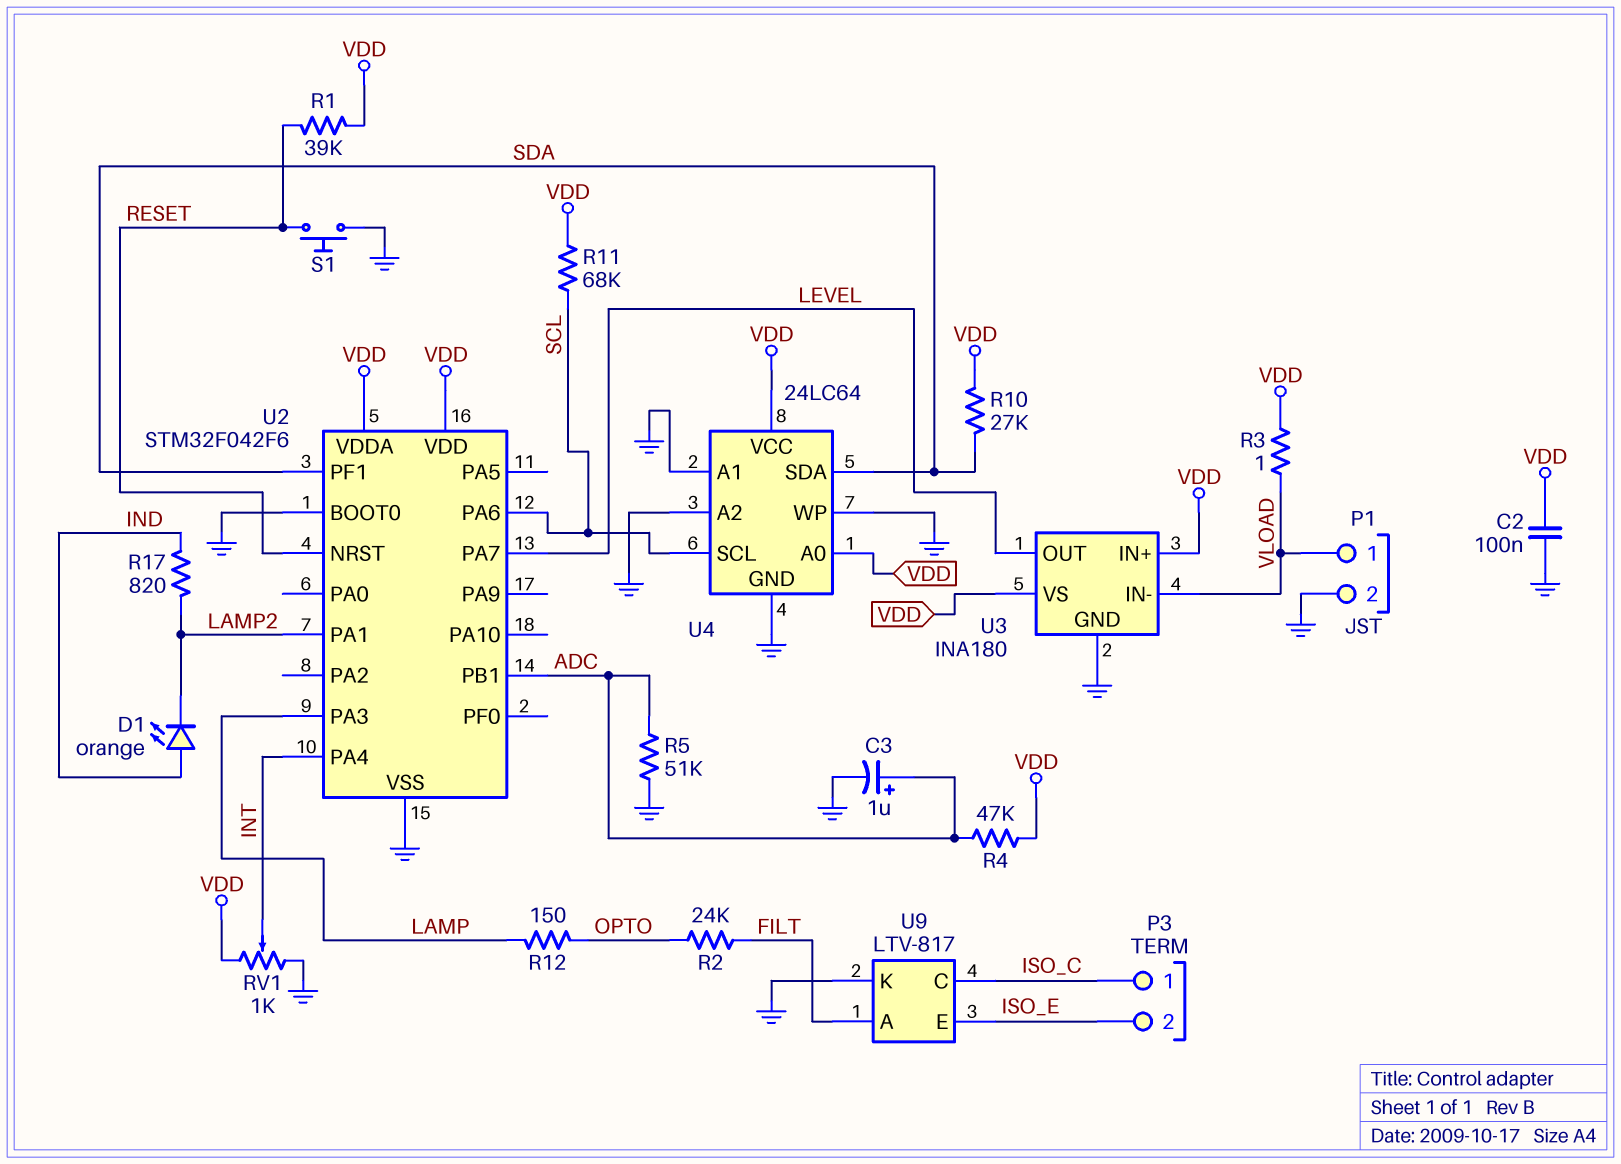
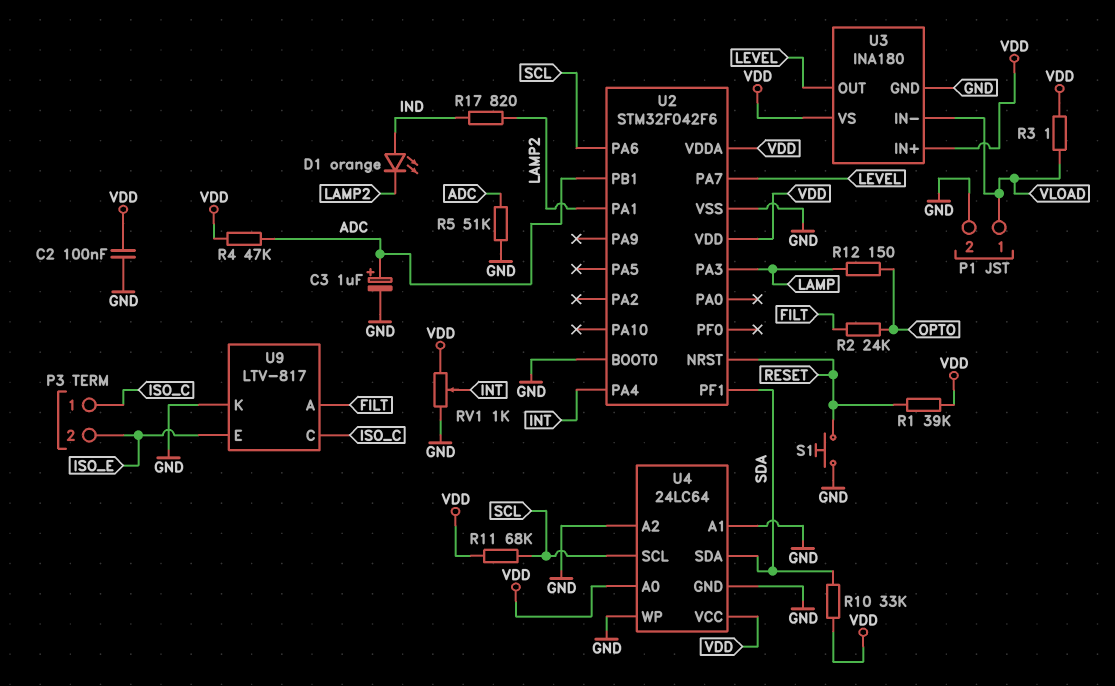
R10: 27k (SDA, VDD) -> 33k (SDA, VDD)

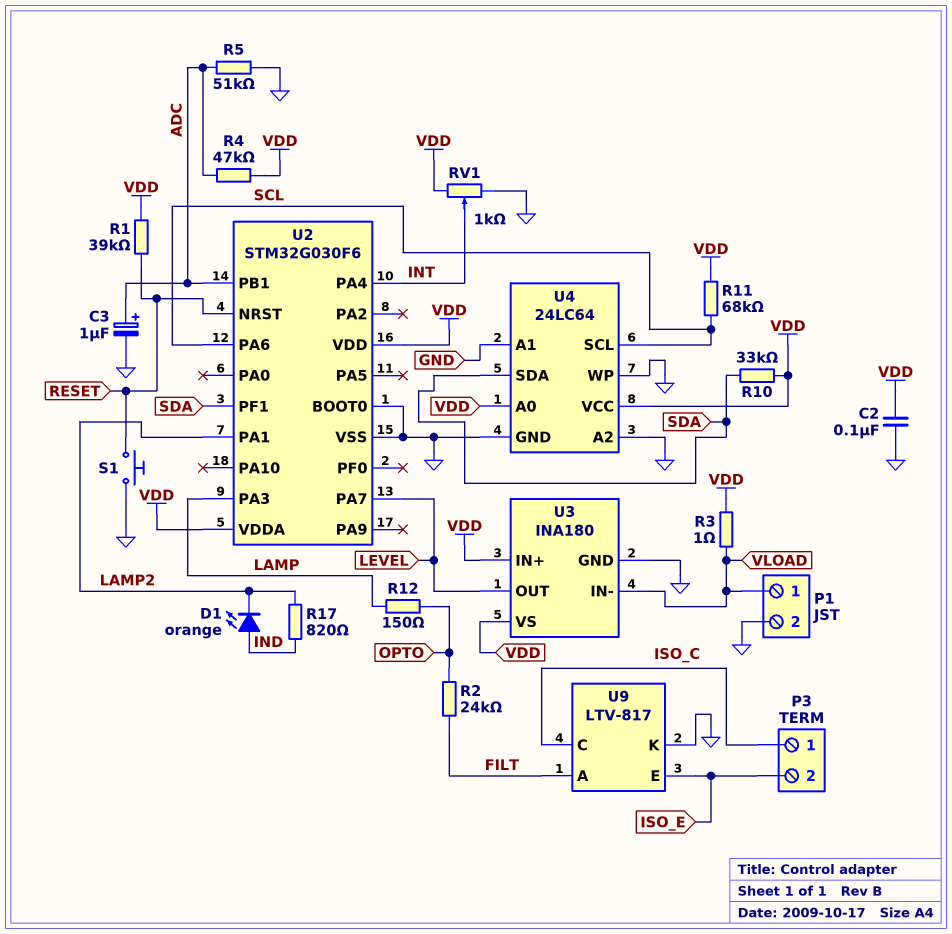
U2: STM32F042F6 -> STM32G030F6

